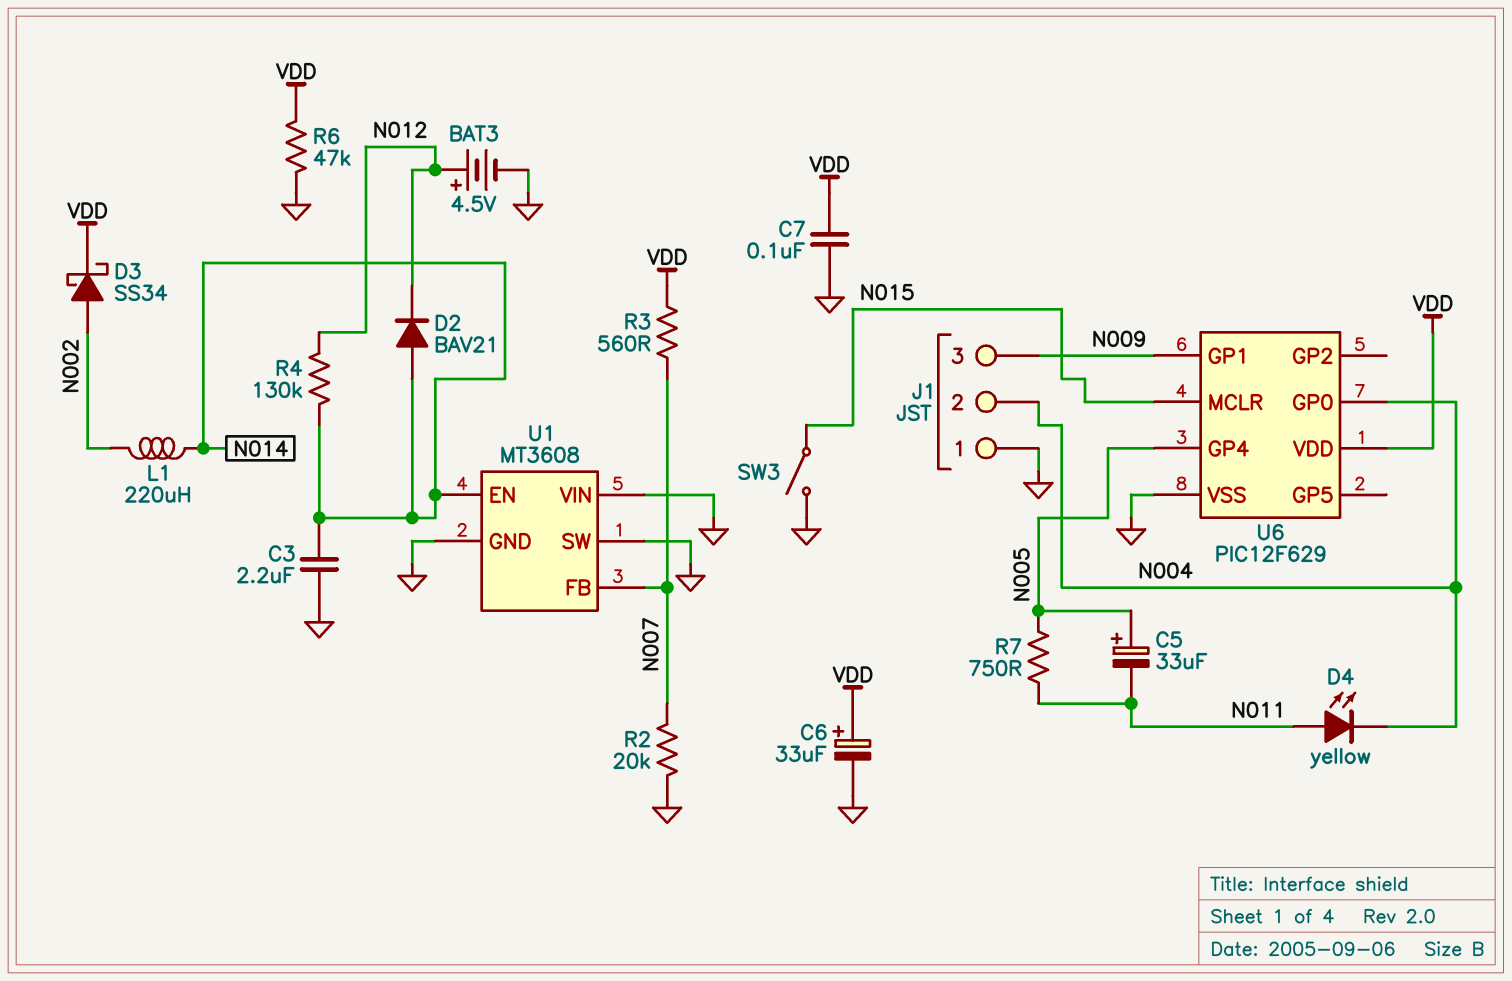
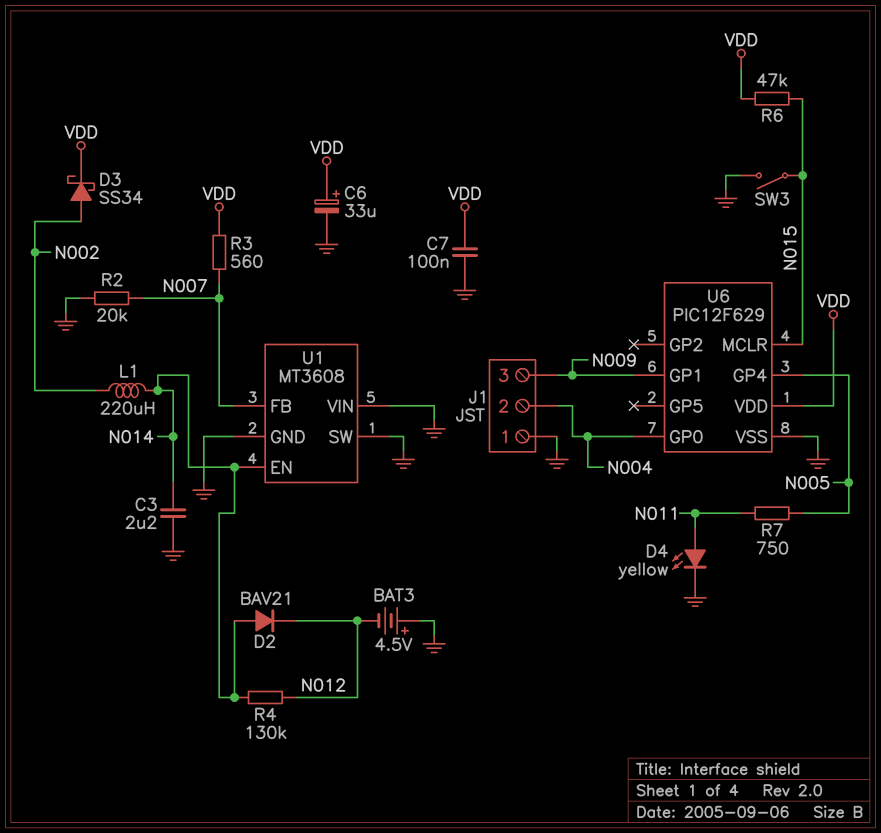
BAT3: 4.5V (plus N012, minus GND) -> 4.5V (plus GND, minus N012)
C5: 33uF (plus N005, minus N011) -> none
D4: LED yellow (A N011, K N004) -> LED yellow (A N011, K GND)
R6: 47k (GND, VDD) -> 47k (N015, VDD)

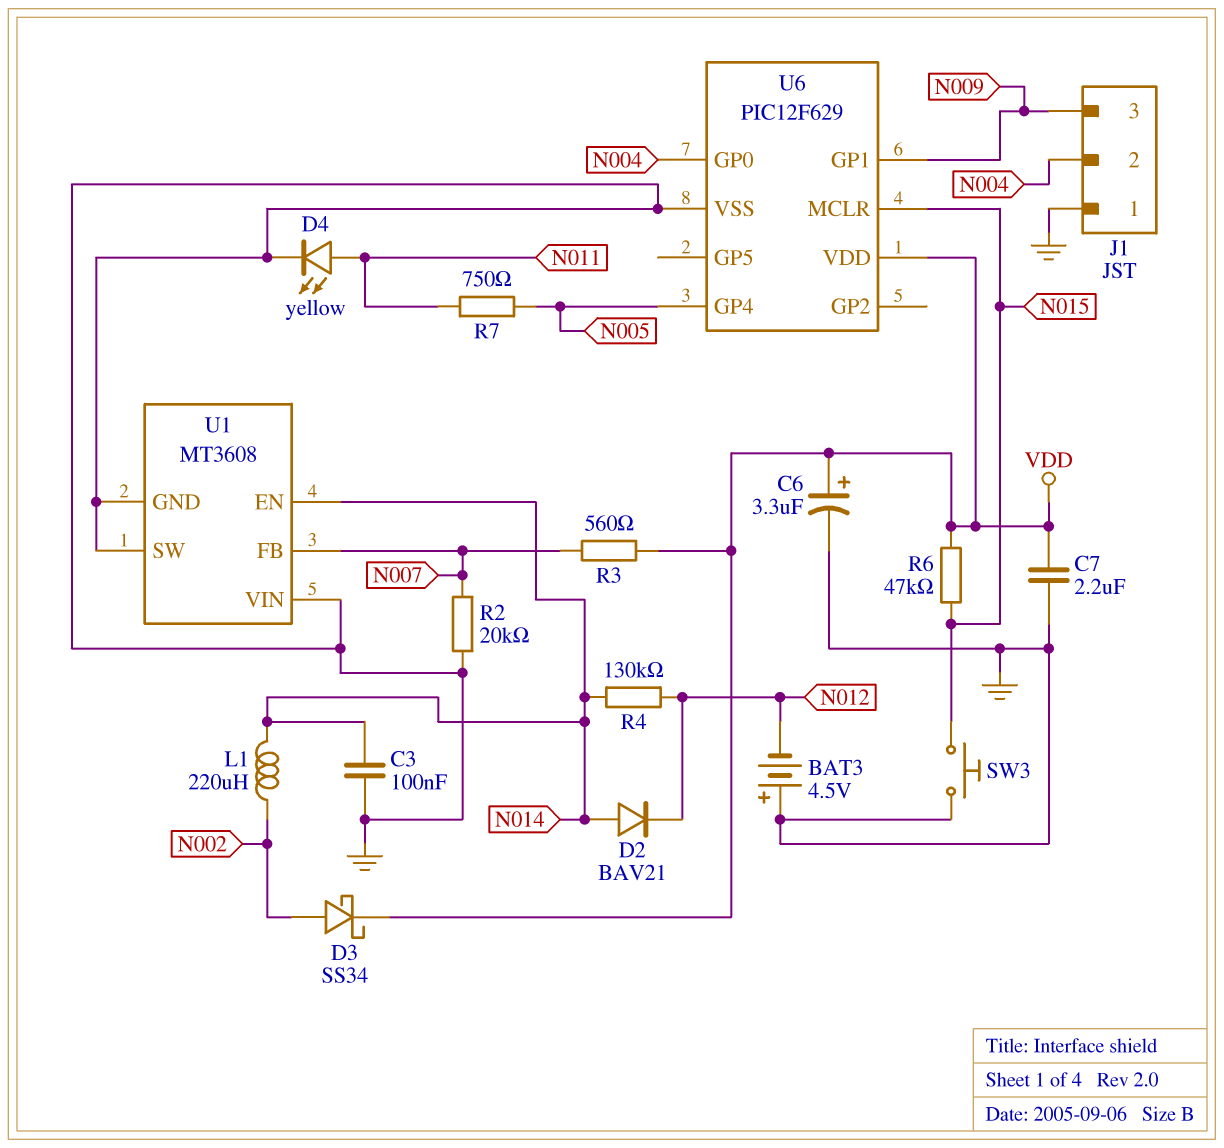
C3: 2.2uF (GND, N014) -> 100nF (GND, N014)
C6: 33uF (plus VDD, minus GND) -> 3.3uF (plus VDD, minus GND)
C7: 100nF (GND, VDD) -> 2.2uF (GND, VDD)
SW3: switch (GND, N015) -> button (GND, N015)

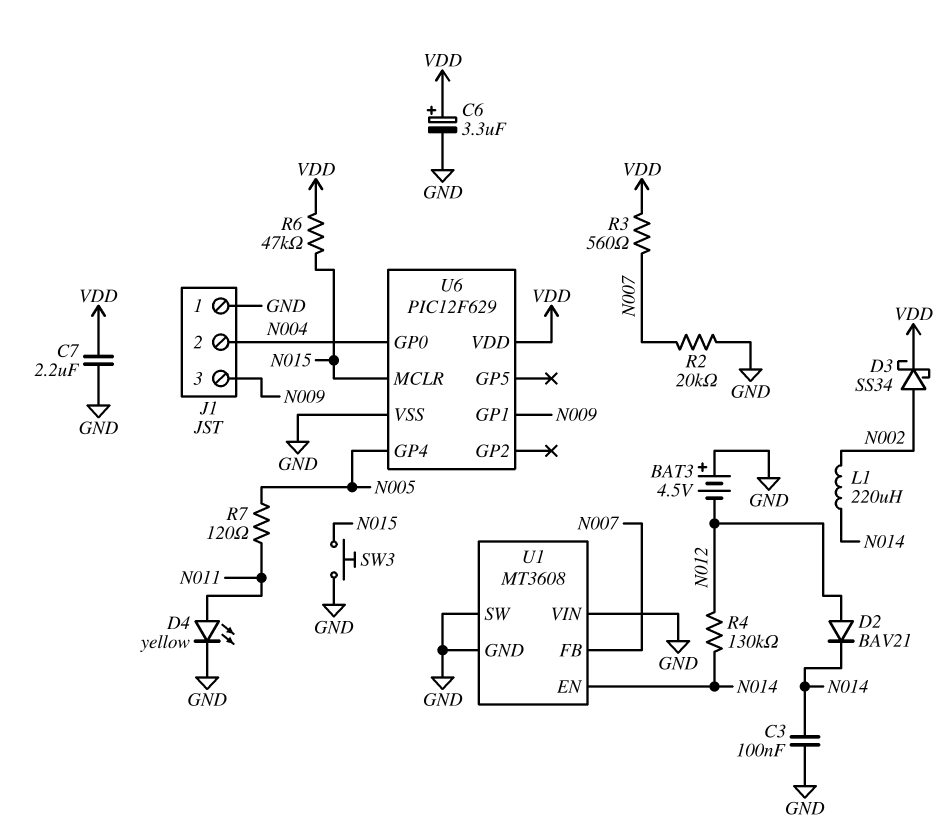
D2: diode BAV21 (A N014, K N012) -> diode BAV21 (A N012, K N014)
R7: 750 (N005, N011) -> 120 (N005, N011)

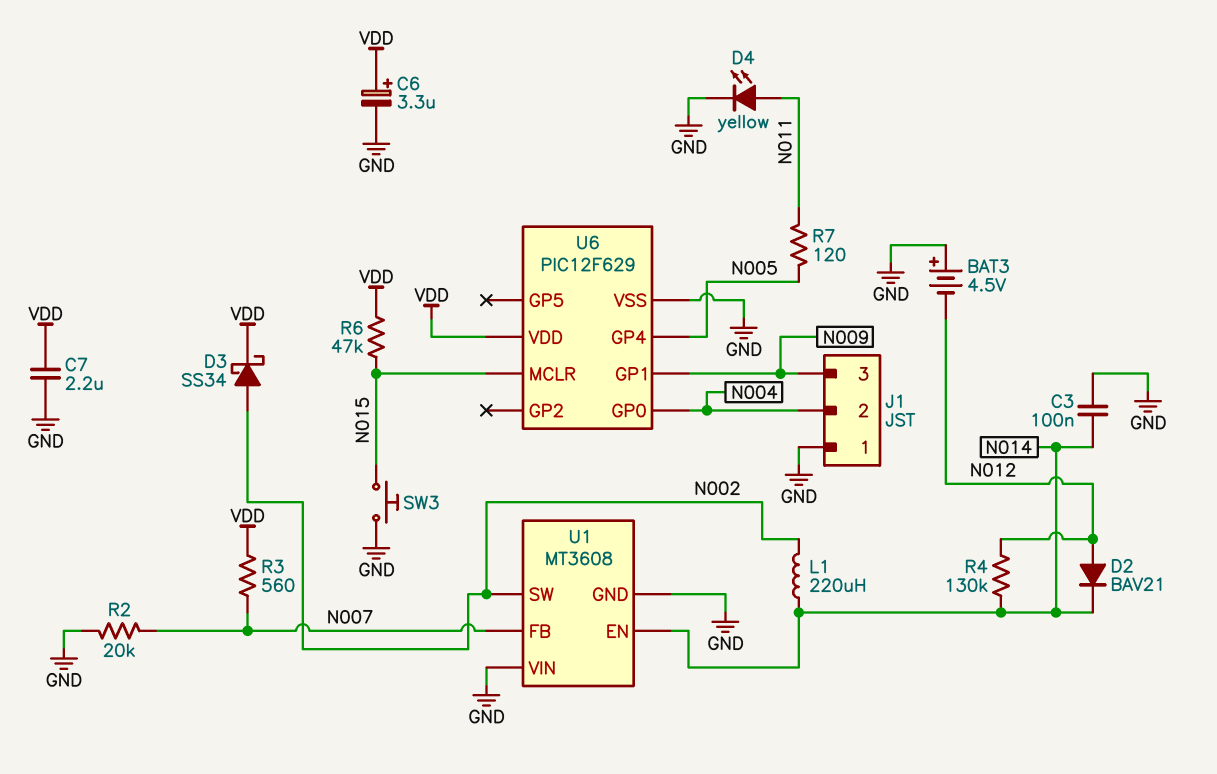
U1 pin SW: GND -> N002

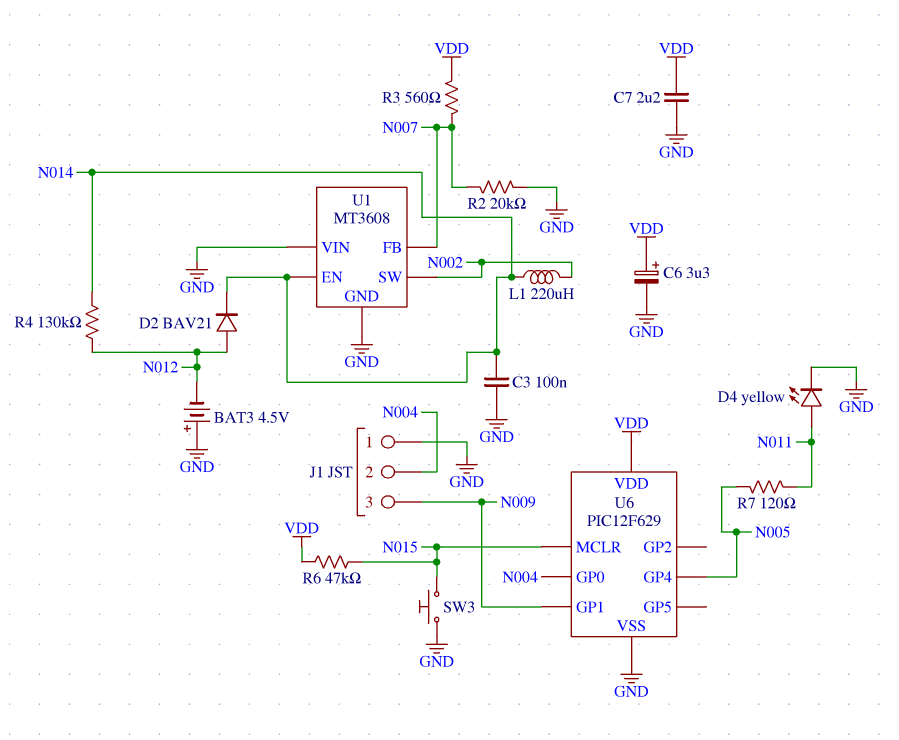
D3: schottky SS34 (A N002, K VDD) -> none

